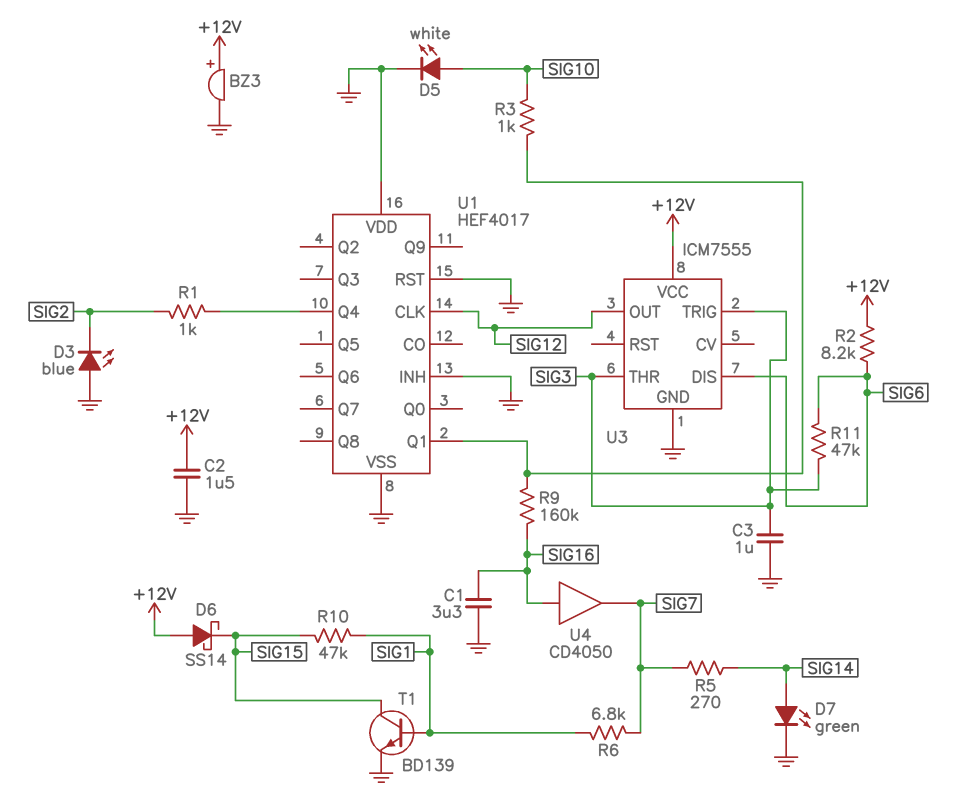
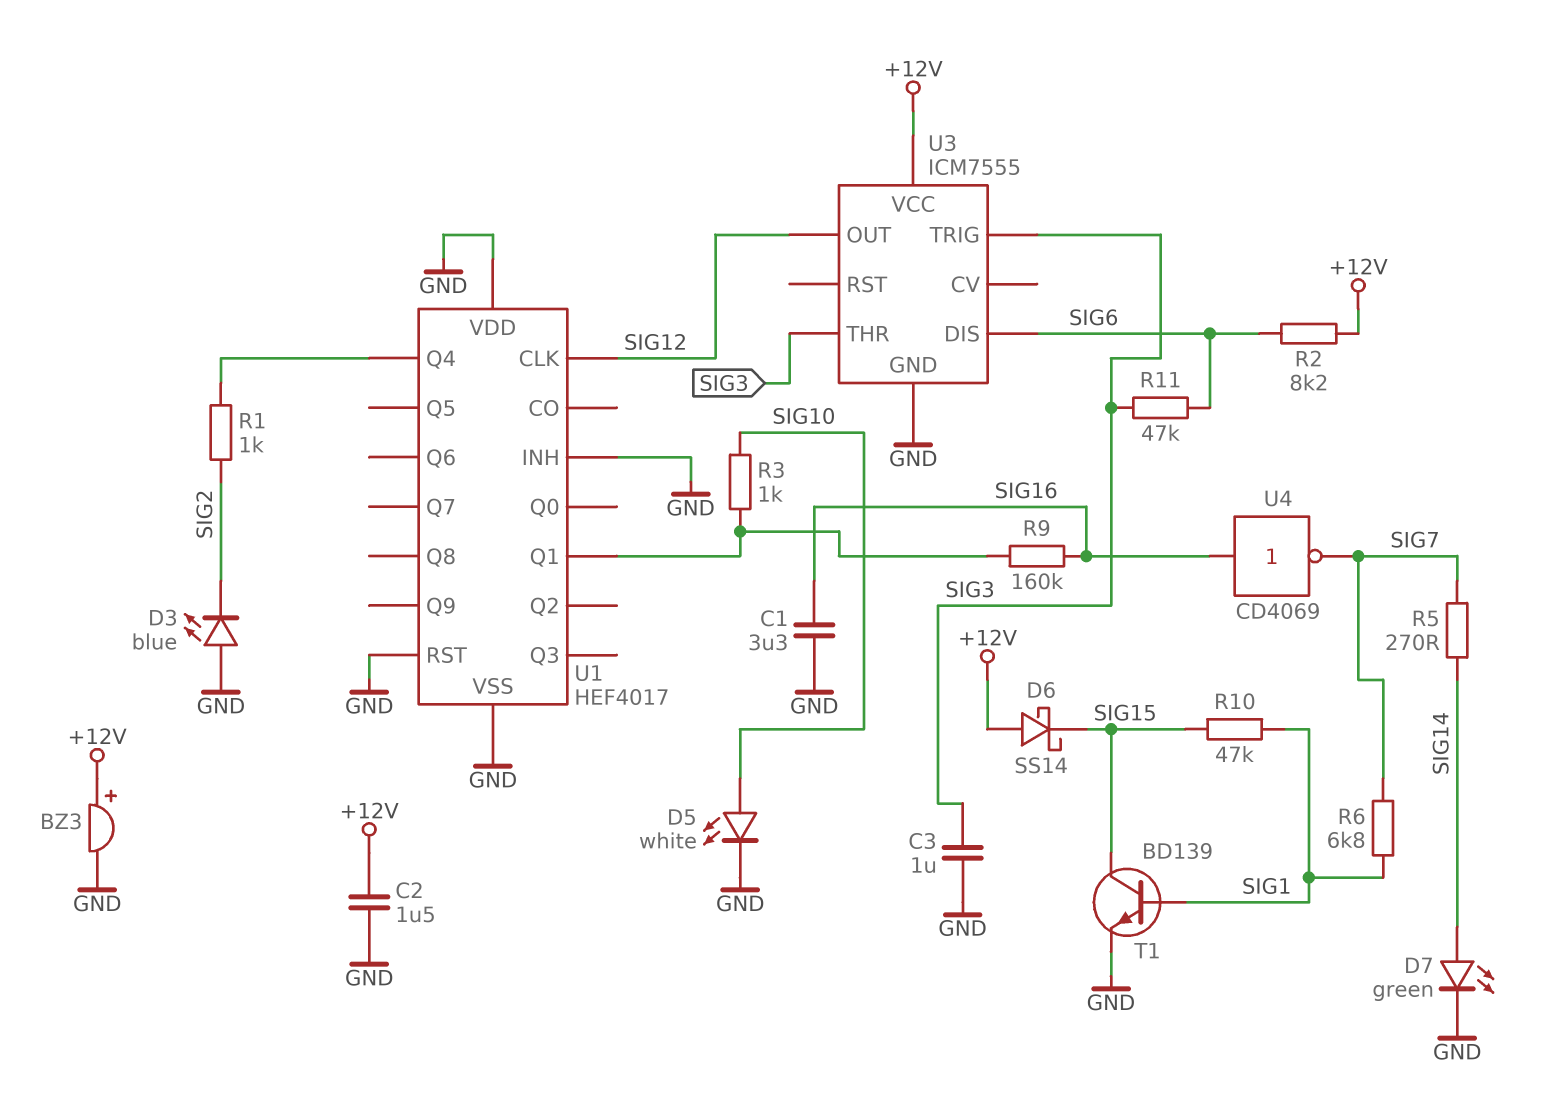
U4: buffer CD4050 (in SIG16, out SIG7) -> NOT CD4069 (in SIG16, out SIG7)

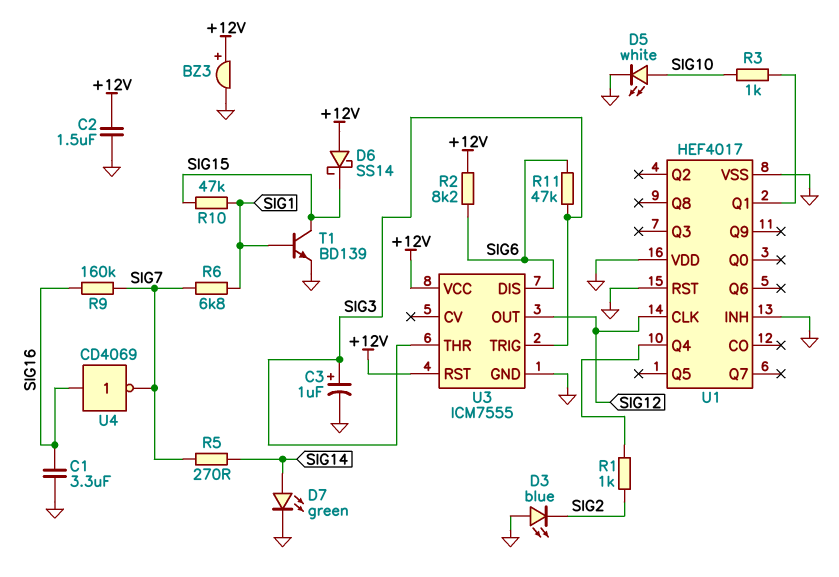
C3: 1uF (GND, SIG3) -> 1uF (plus SIG3, minus GND)
R9: 160k (SIG16, U1/Q1) -> 160k (SIG7, SIG16)
U3 pin RST: none -> +12V

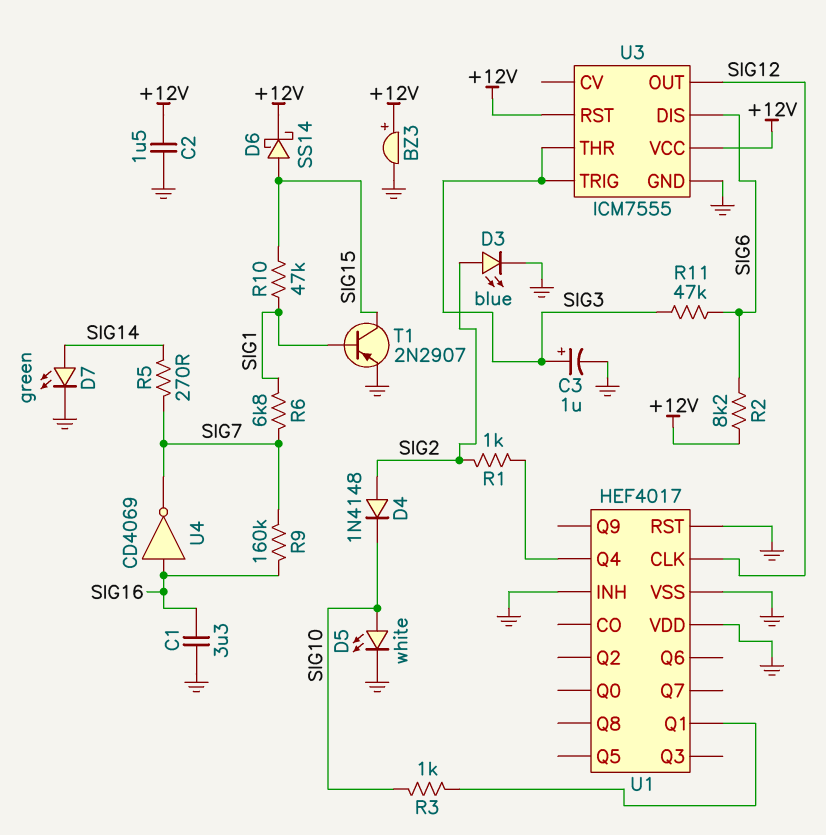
D3: LED blue (A GND, K SIG2) -> LED blue (A SIG2, K GND)
D4: none -> diode 1N4148 (A SIG2, K SIG10)
D6: schottky SS14 (A +12V, K SIG15) -> schottky SS14 (A SIG15, K +12V)
T1: NPN BD139 (B SIG1, C SIG15, E GND) -> PNP 2N2907 (B SIG1, C SIG15, E GND)

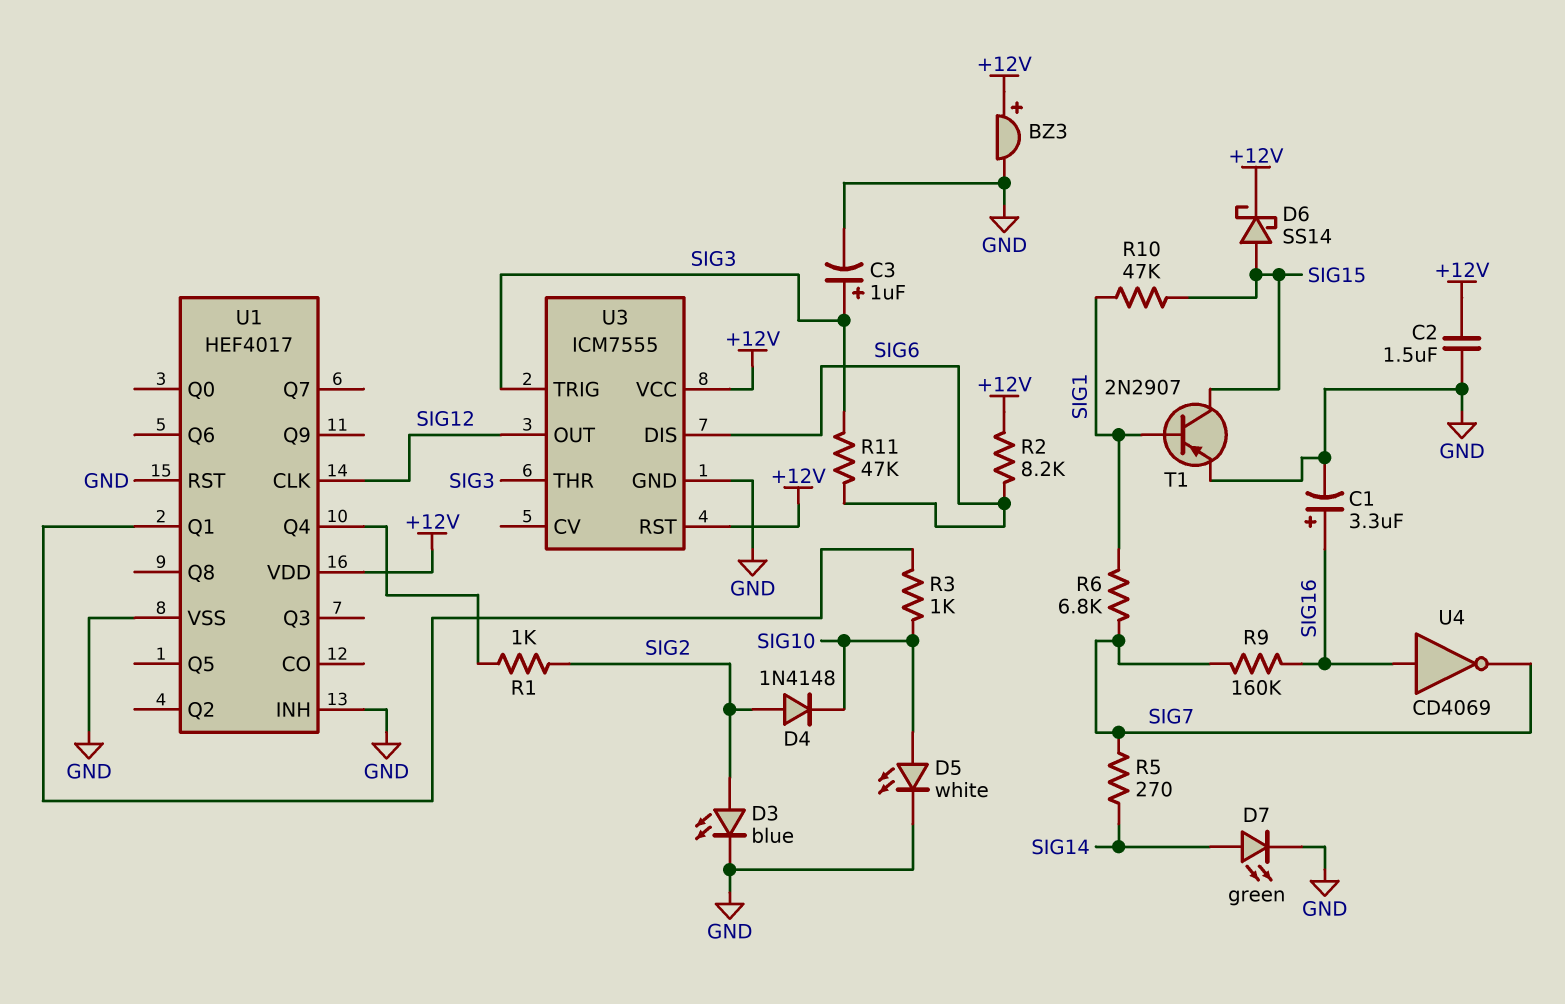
C1: 3.3uF (GND, SIG16) -> 3.3uF (plus SIG16, minus GND)
U1 pin VDD: GND -> +12V

